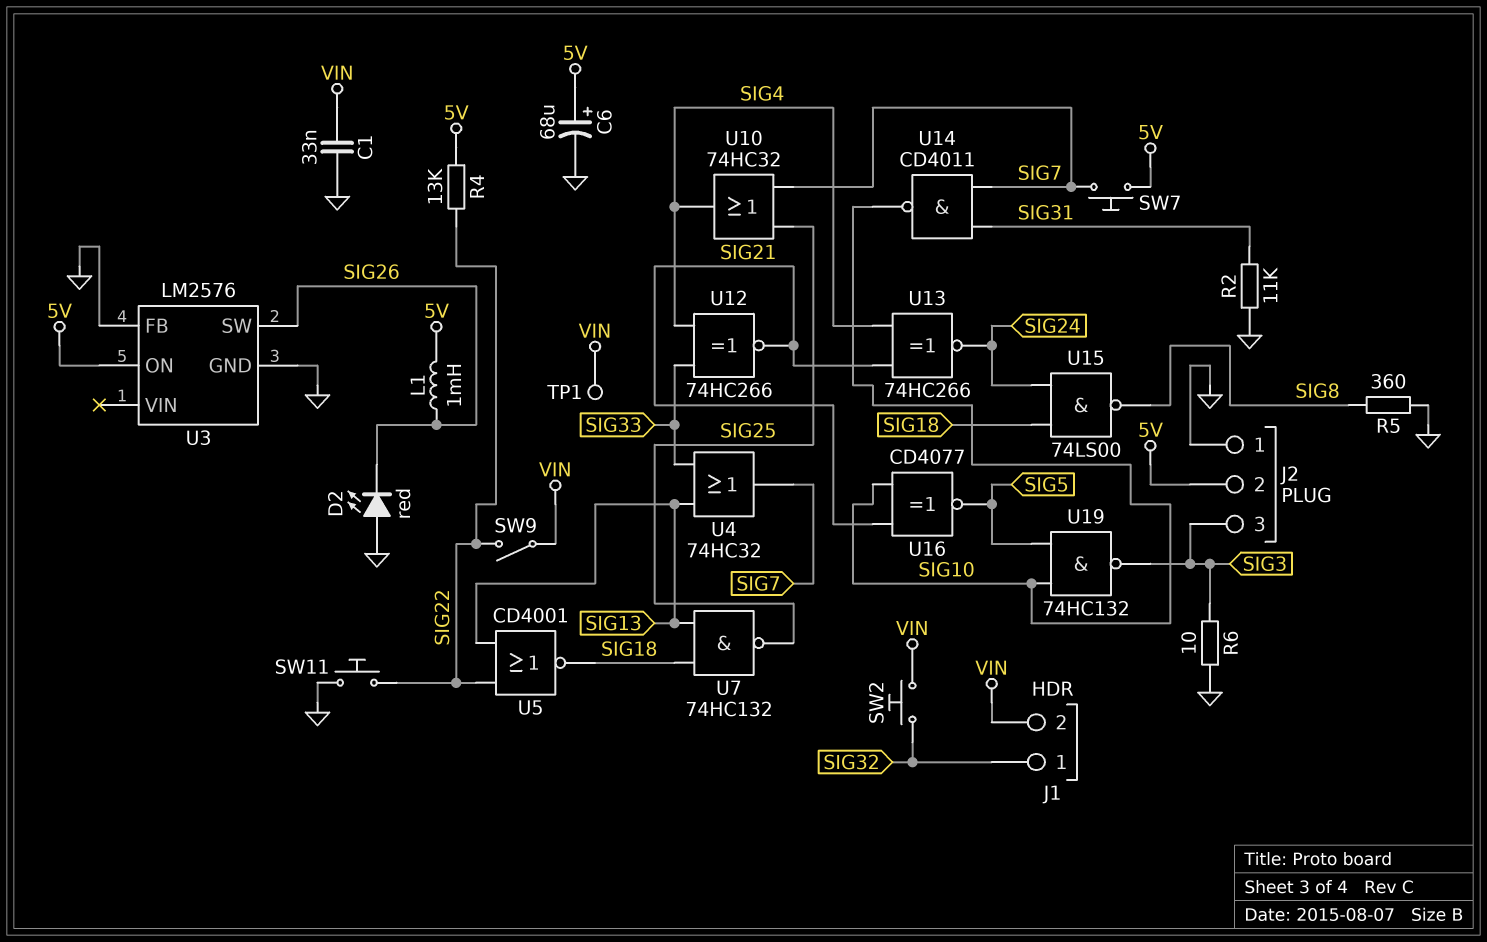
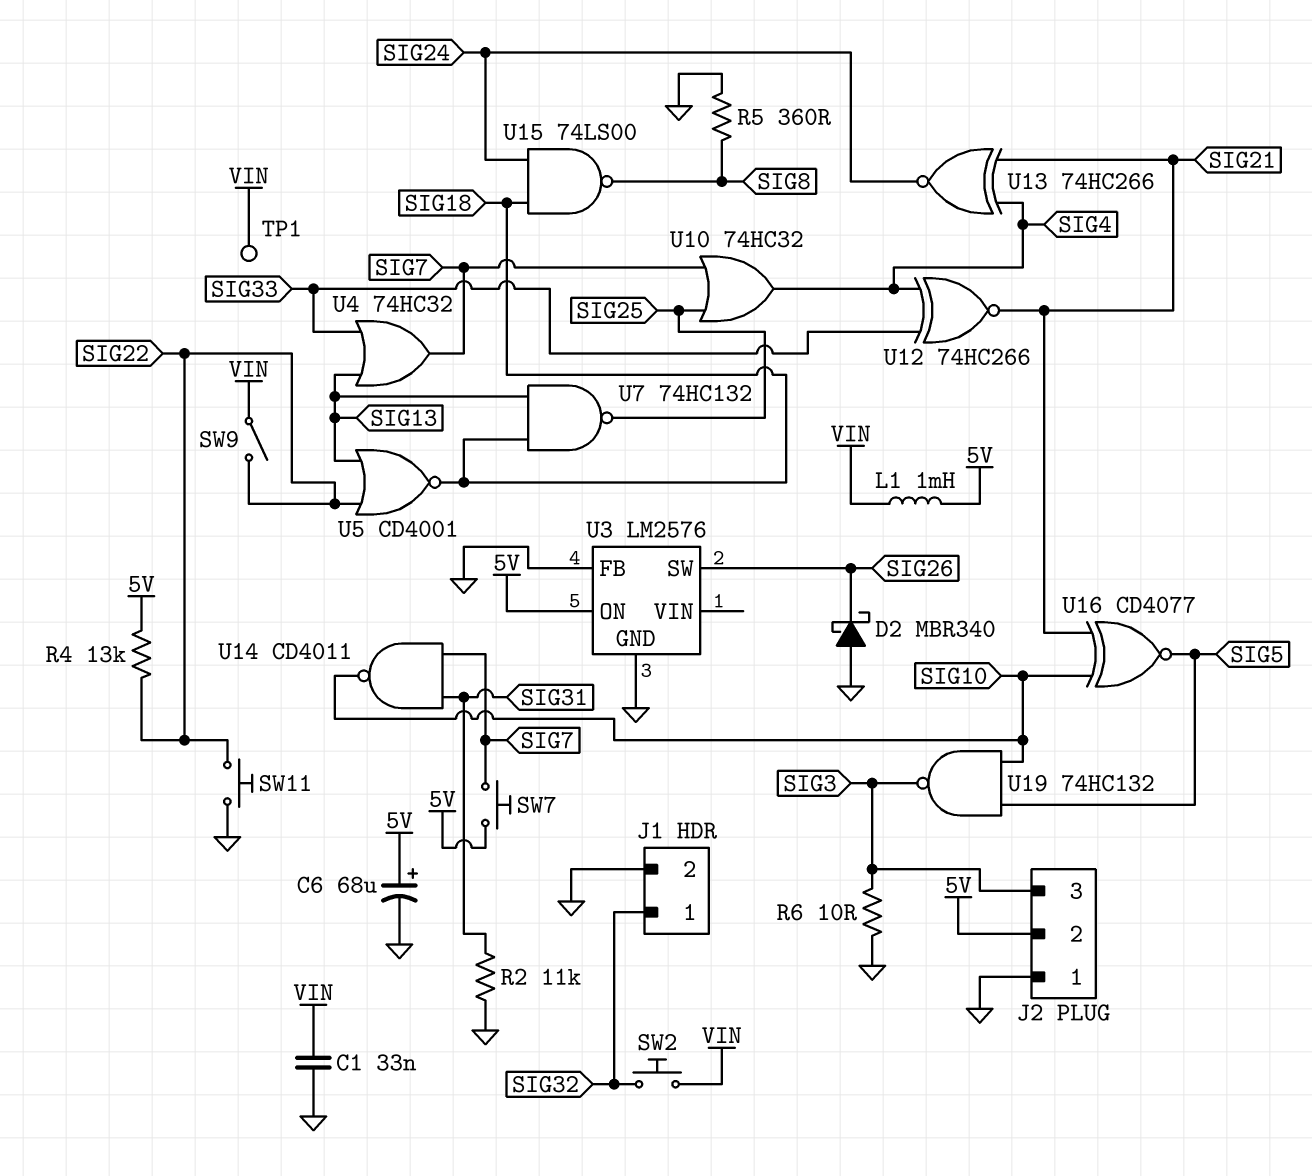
D2: LED red (A GND, K SIG26) -> schottky MBR340 (A GND, K SIG26)
J1 pin 2: VIN -> GND
L1: 1mH (5V, SIG26) -> 1mH (5V, VIN)

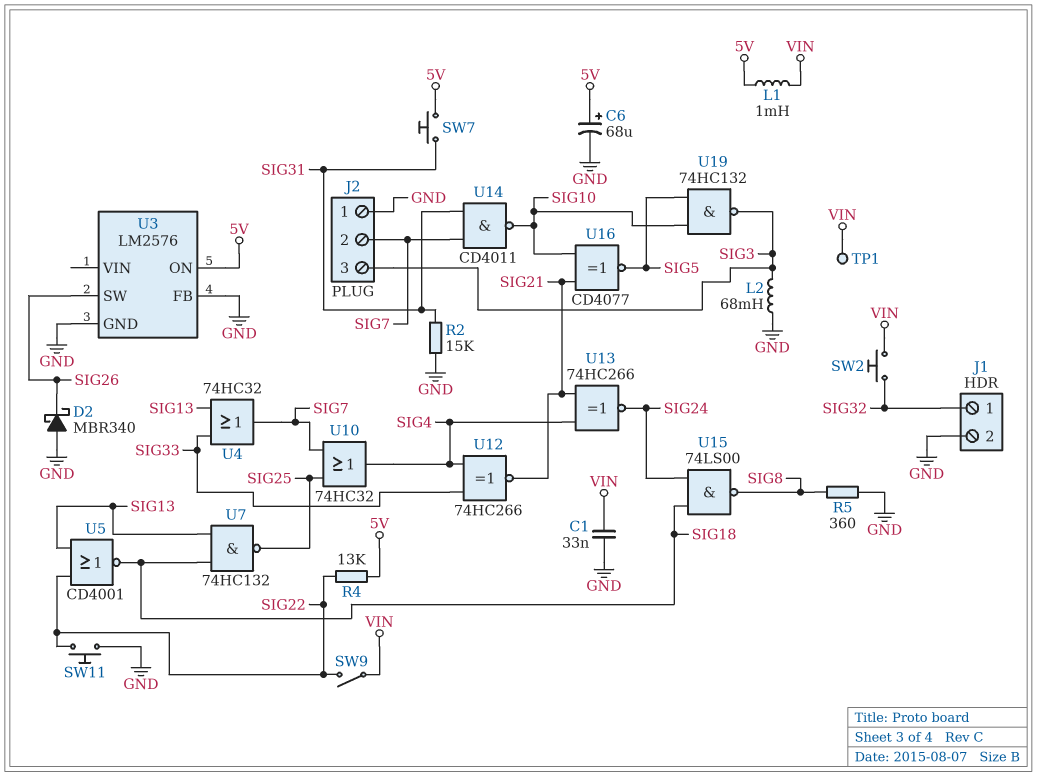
J2 pin 2: 5V -> SIG7
L2: none -> 68mH (GND, SIG3)
R2: 11k (GND, SIG31) -> 15k (GND, SIG31)
R6: 10 (GND, SIG3) -> none
SW7: button (5V, SIG7) -> button (5V, SIG31)

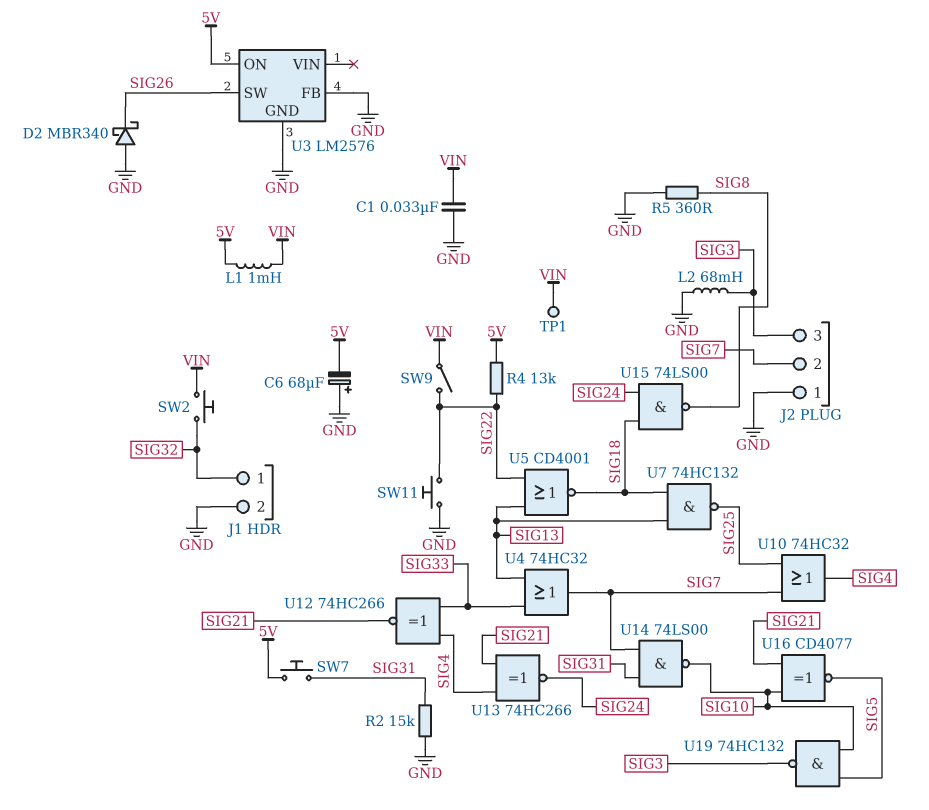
C6: 68uF (plus 5V, minus GND) -> 68uF (plus GND, minus 5V)
U14: NAND CD4011 (in SIG7, in SIG31, out SIG10) -> NAND 74LS00 (in SIG7, in SIG31, out SIG10)

